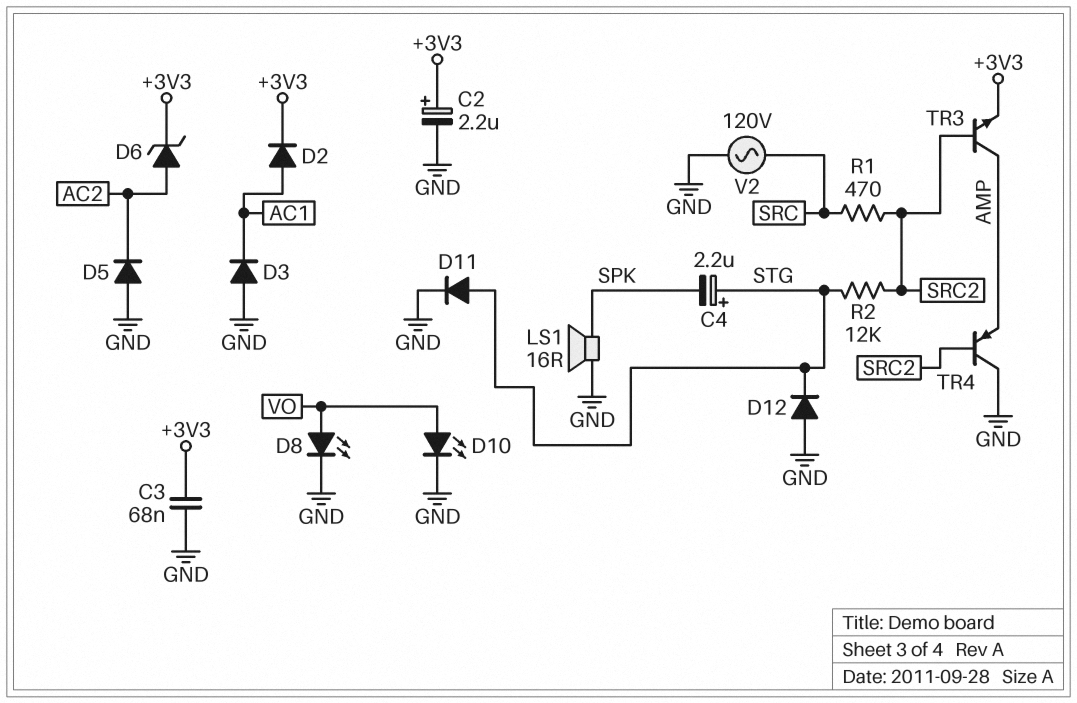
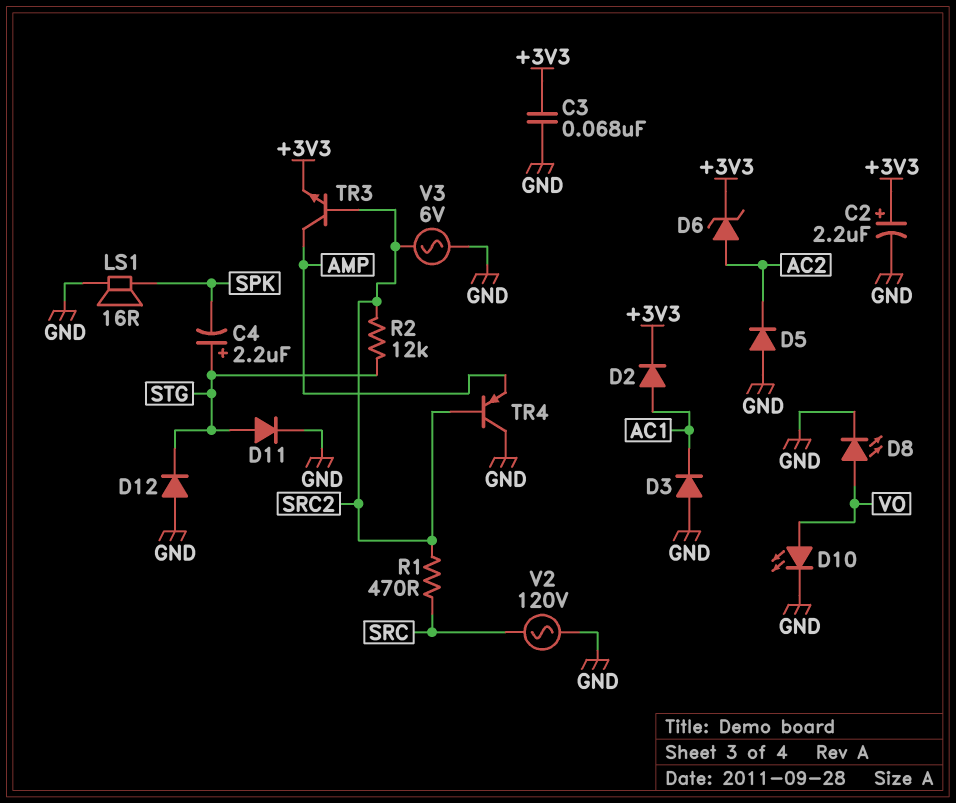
V3: none -> AC 6V (GND, SRC2)

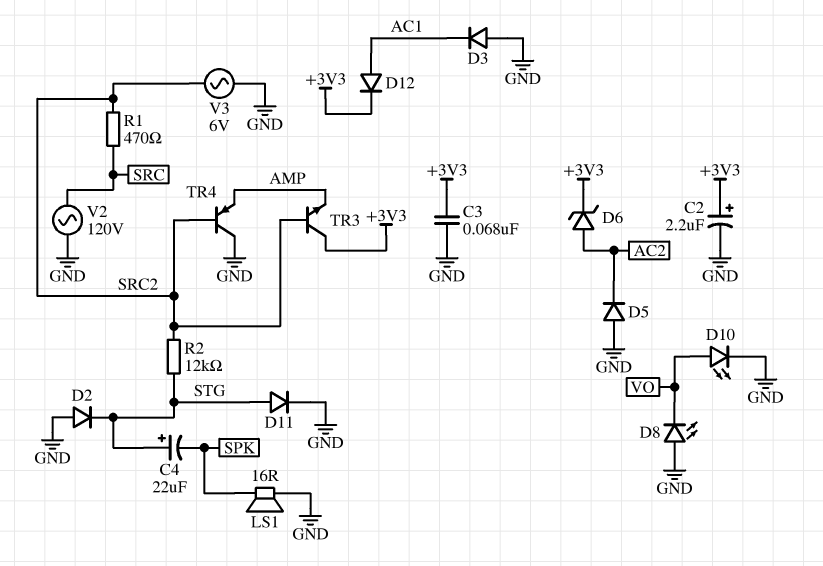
C4: 2.2uF (plus STG, minus SPK) -> 22uF (plus STG, minus SPK)
D2: diode (A AC1, K +3V3) -> diode (A GND, K STG)
D8: LED (A VO, K GND) -> LED (A GND, K VO)
D12: diode (A GND, K STG) -> diode (A AC1, K +3V3)
TR3: NPN (B SRC2, C AMP, E +3V3) -> NPN (B SRC2, C +3V3, E AMP)

